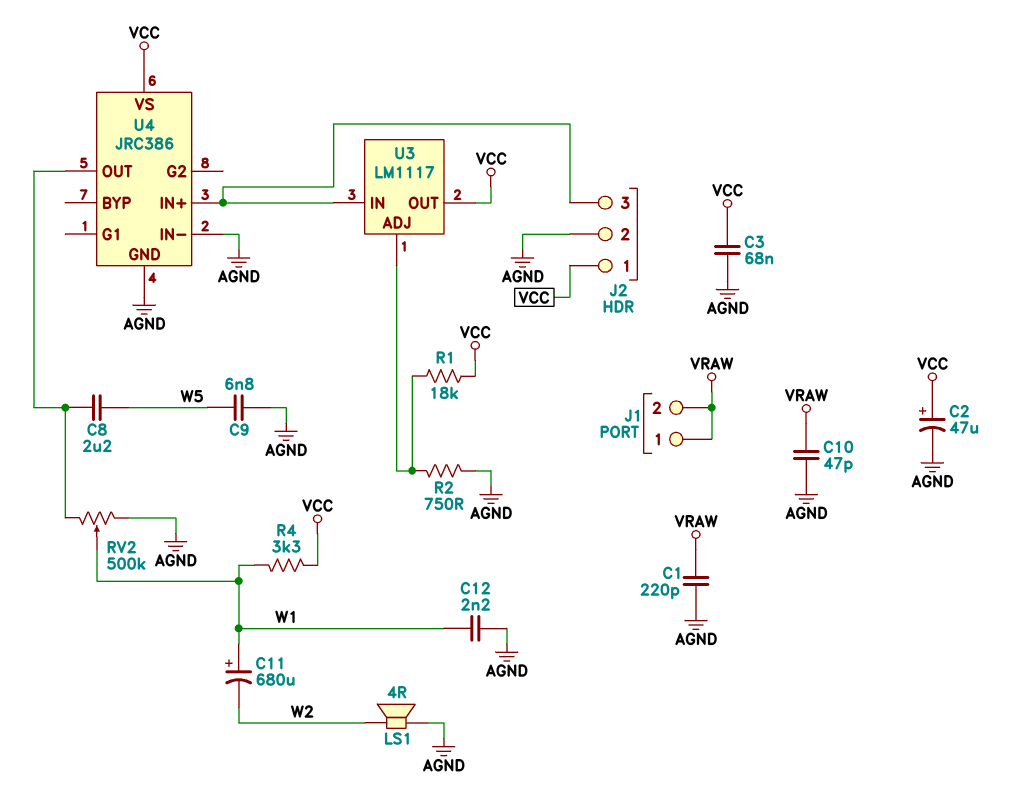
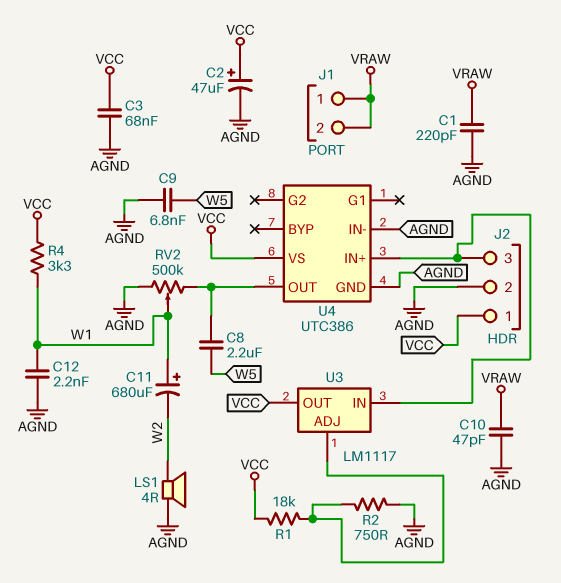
U4: JRC386 -> UTC386

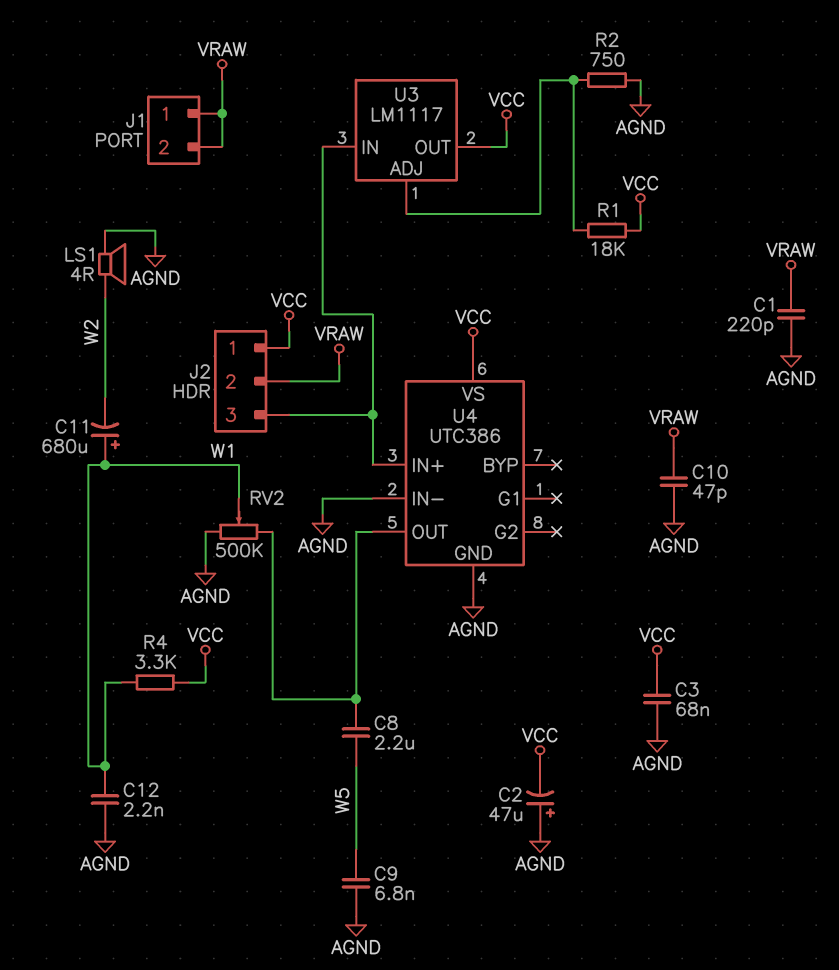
C2: 47uF (plus VCC, minus AGND) -> 47uF (plus AGND, minus VCC)
J2 pin 2: AGND -> VRAW

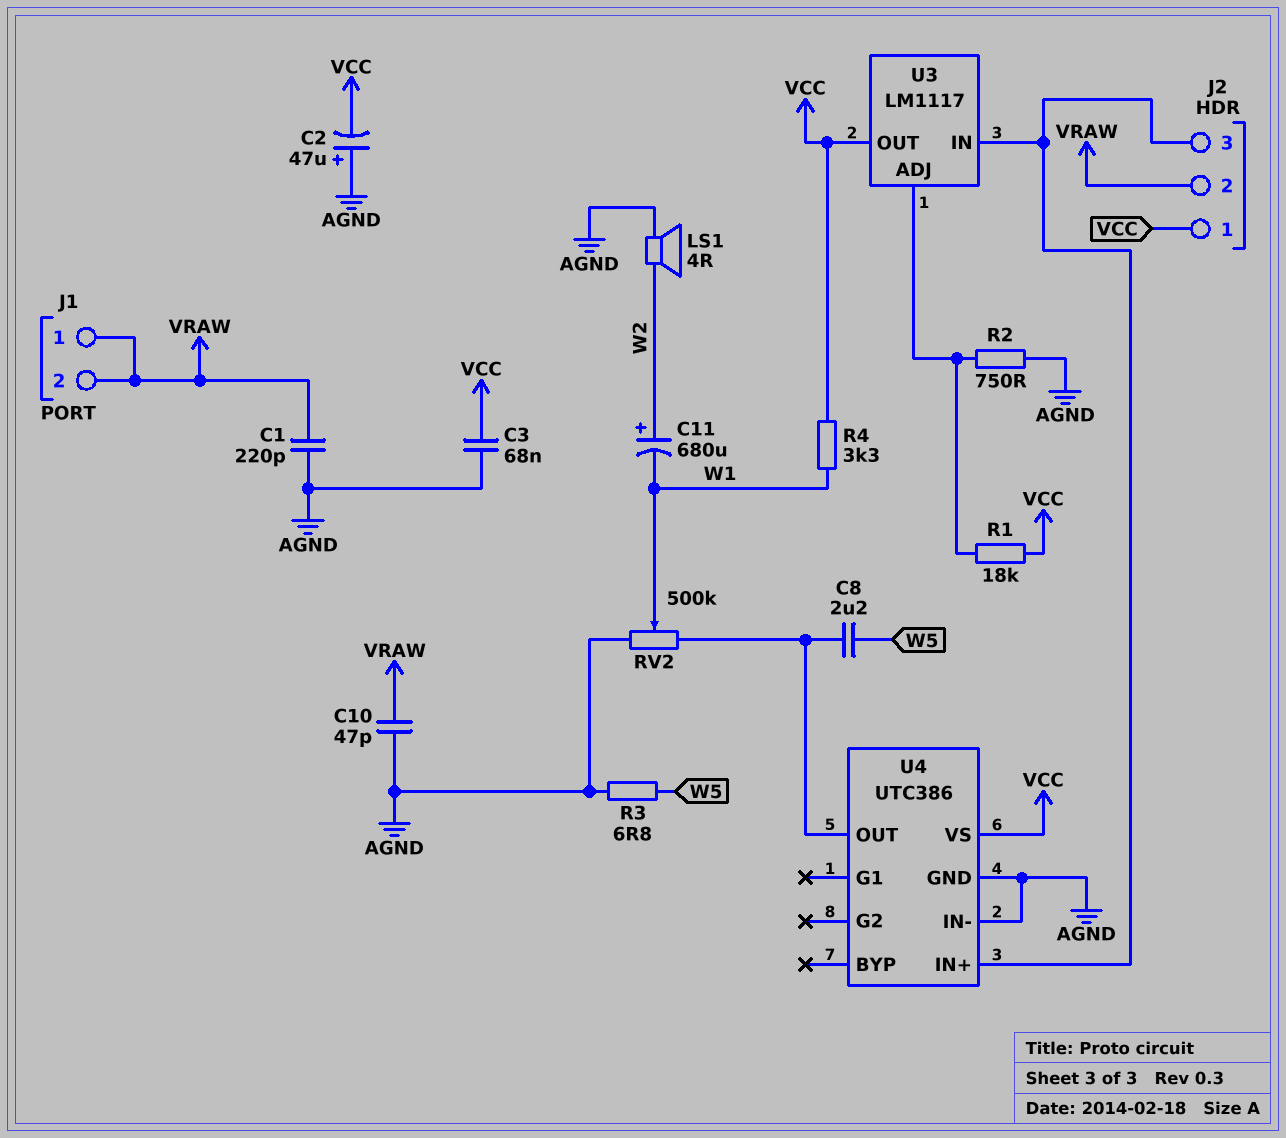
C9: 6.8nF (AGND, W5) -> none
C11: 680uF (plus W1, minus W2) -> 680uF (plus W2, minus W1)
C12: 2.2nF (AGND, W1) -> none
R3: none -> 6.8 (AGND, W5)

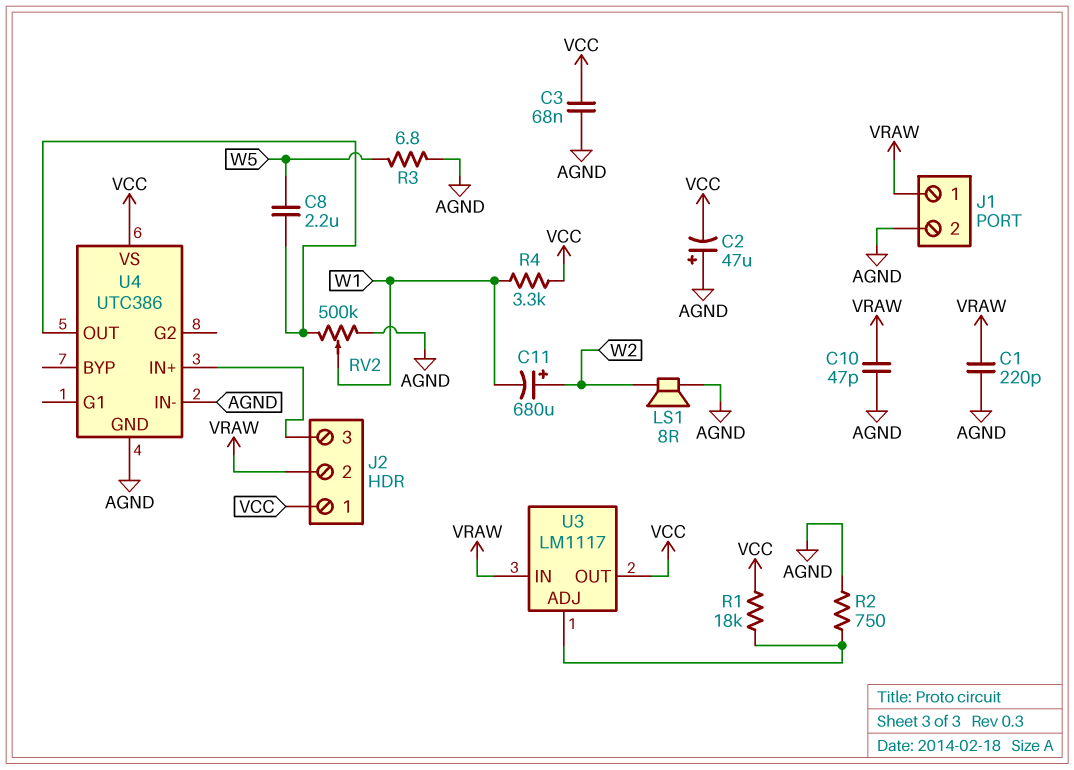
J1 pin 2: VRAW -> AGND
LS1: speaker 4R (AGND, W2) -> speaker 8R (AGND, W2)
U3 pin IN: J2/3 -> VRAW

